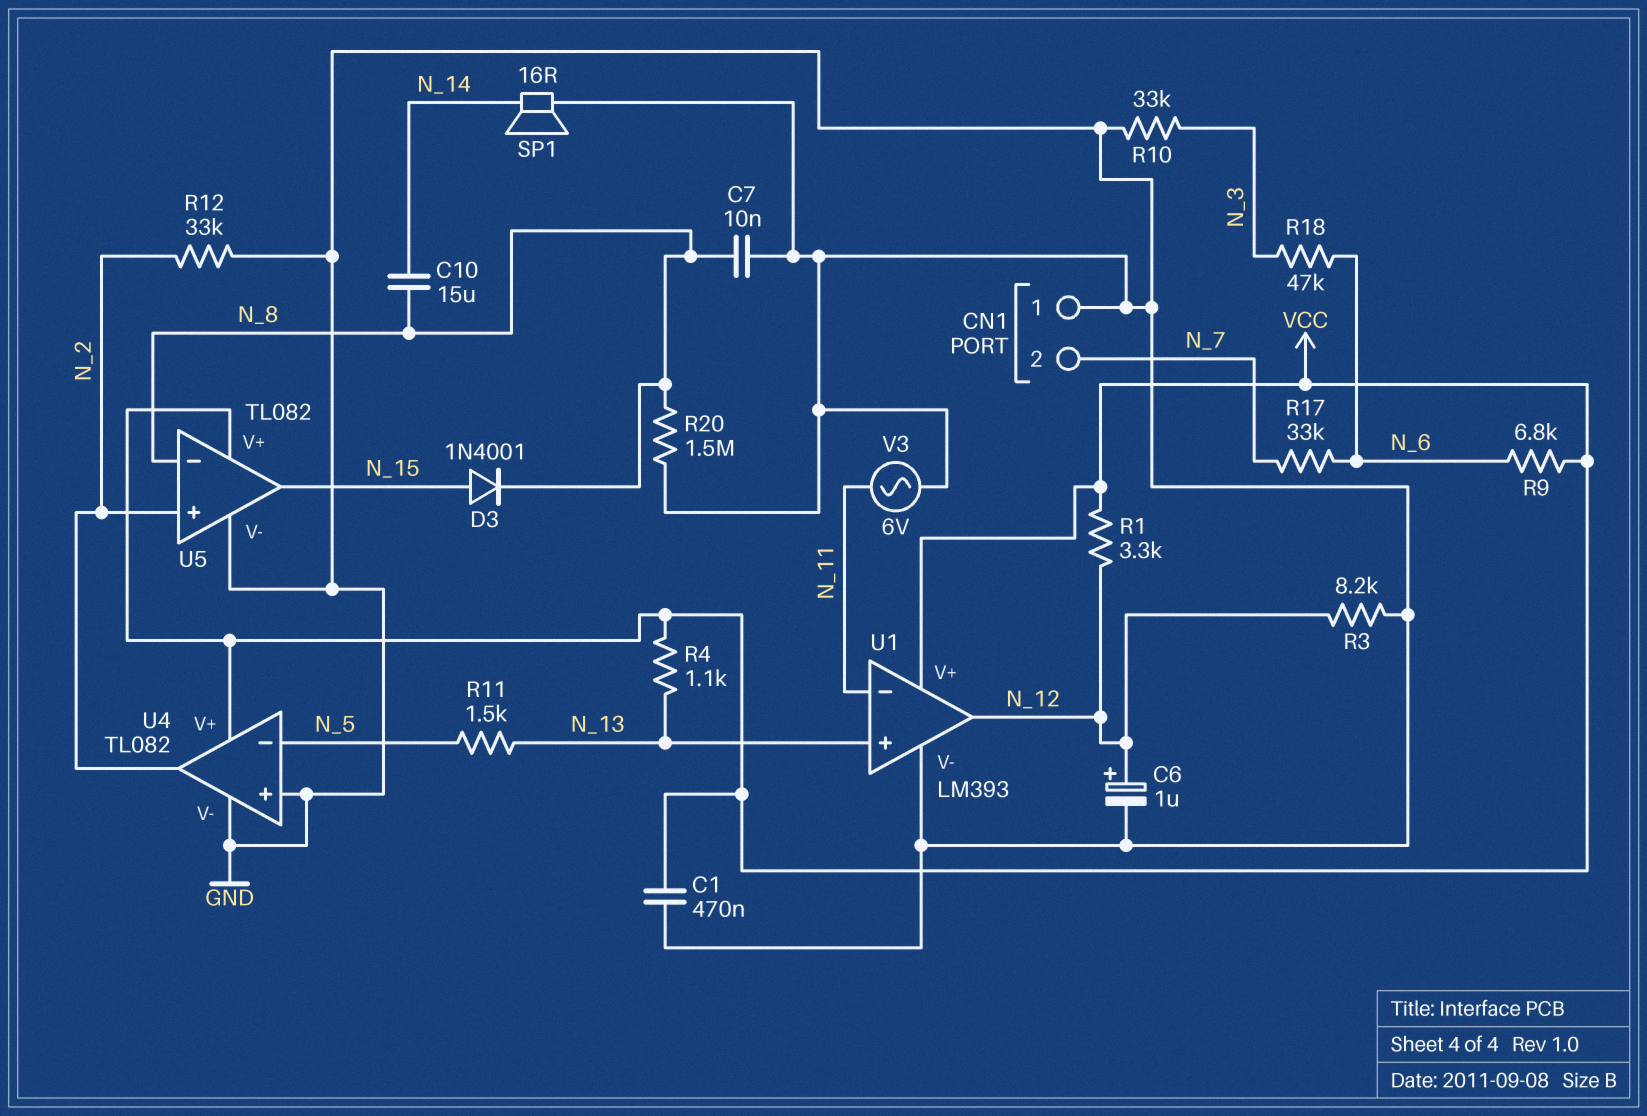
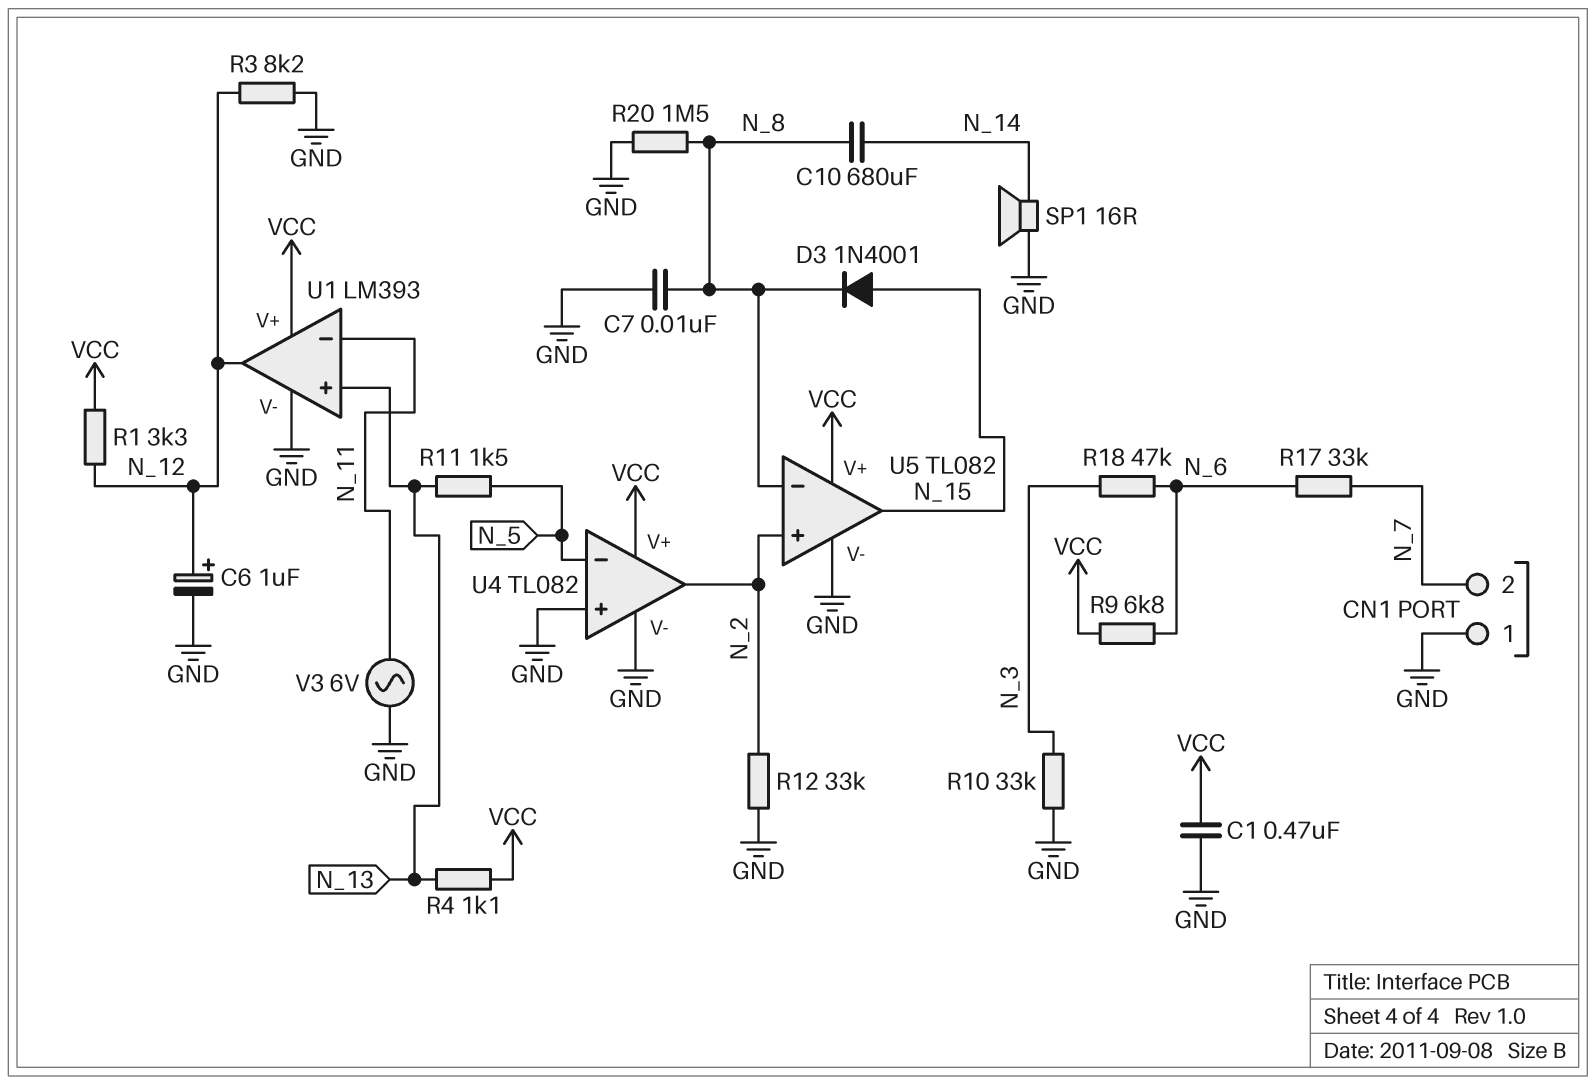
C10: 15uF (N_8, N_14) -> 680uF (N_8, N_14)

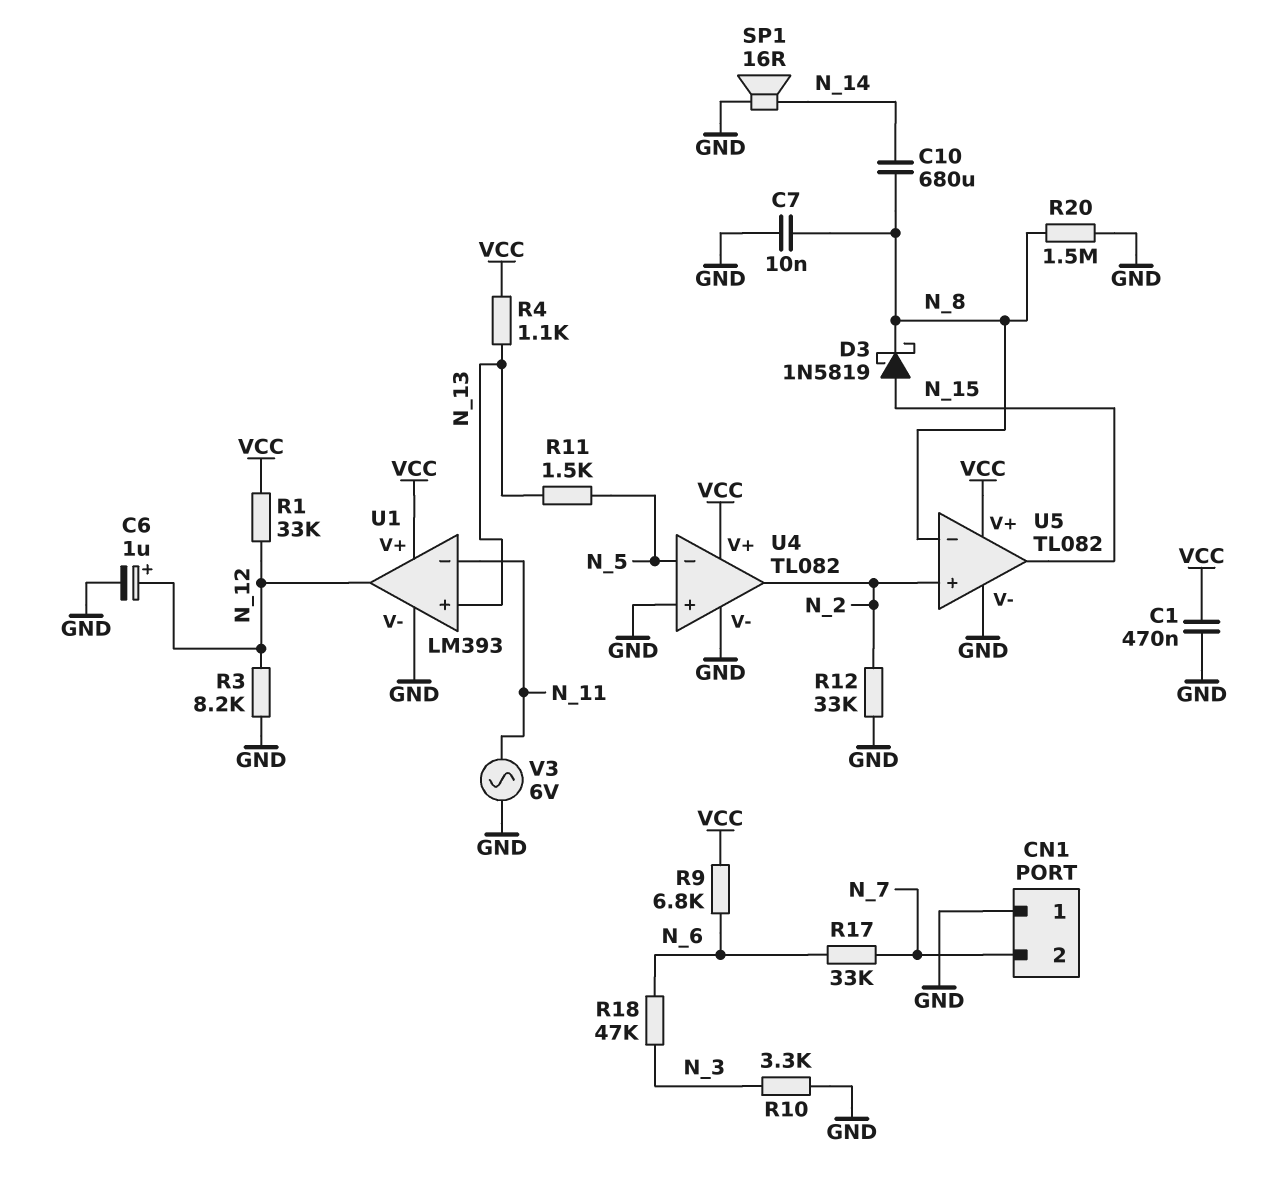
D3: diode 1N4001 (A N_15, K N_8) -> schottky 1N5819 (A N_15, K N_8)
R1: 3.3k (N_12, VCC) -> 33k (N_12, VCC)
R10: 33k (GND, N_3) -> 3.3k (GND, N_3)

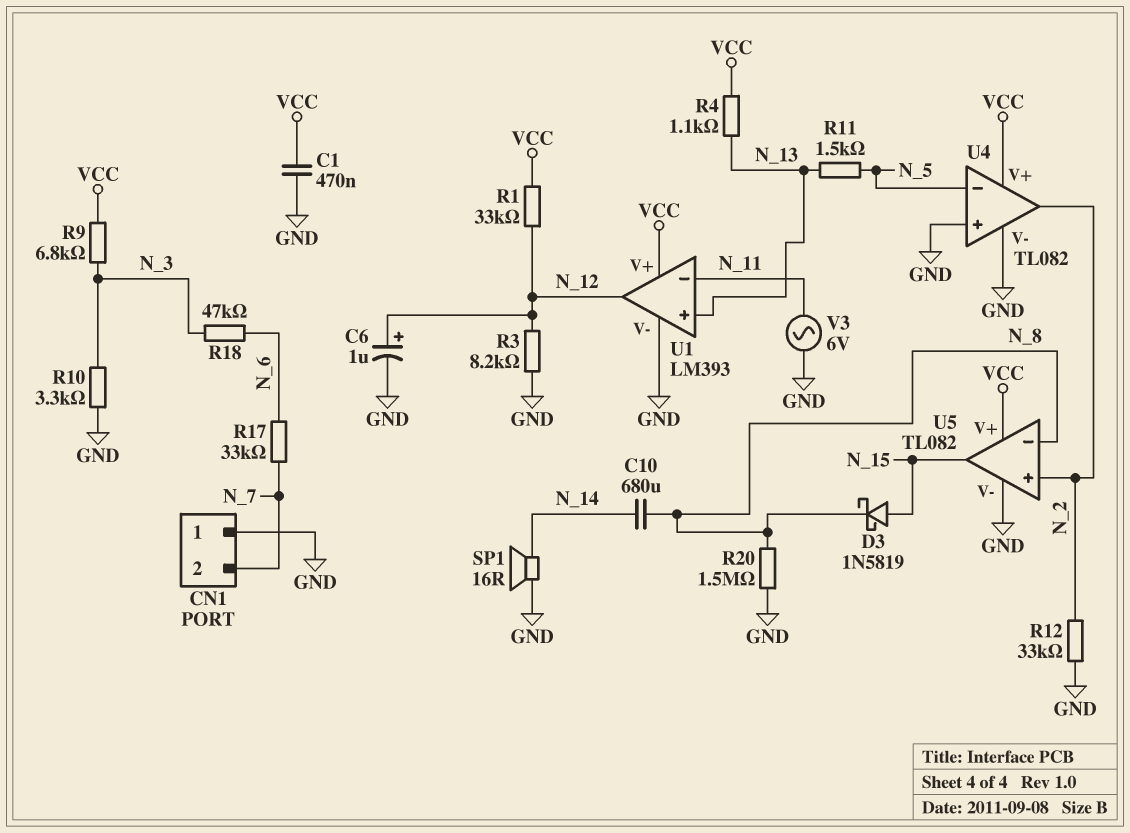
C7: 10nF (GND, N_8) -> none
R9: 6.8k (N_6, VCC) -> 6.8k (N_3, VCC)

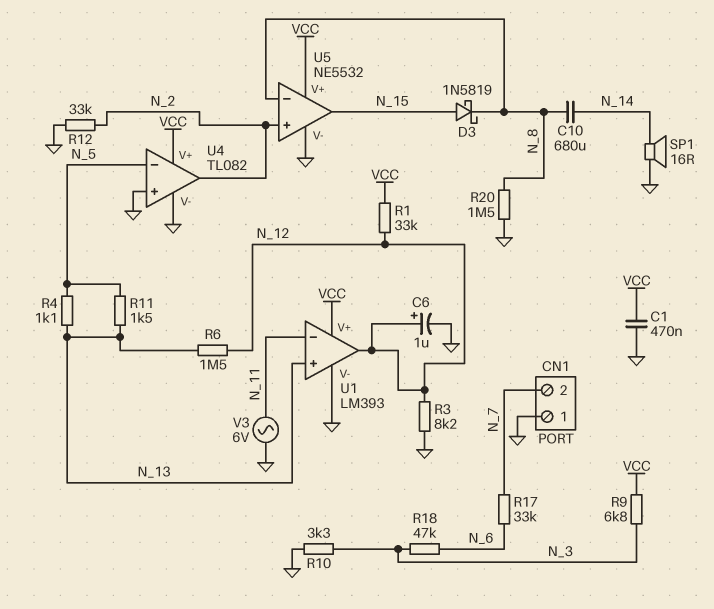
R4: 1.1k (N_13, VCC) -> 1.1k (N_5, N_13)
R6: none -> 1.5M (N_12, N_13)
U5: TL082 -> NE5532

